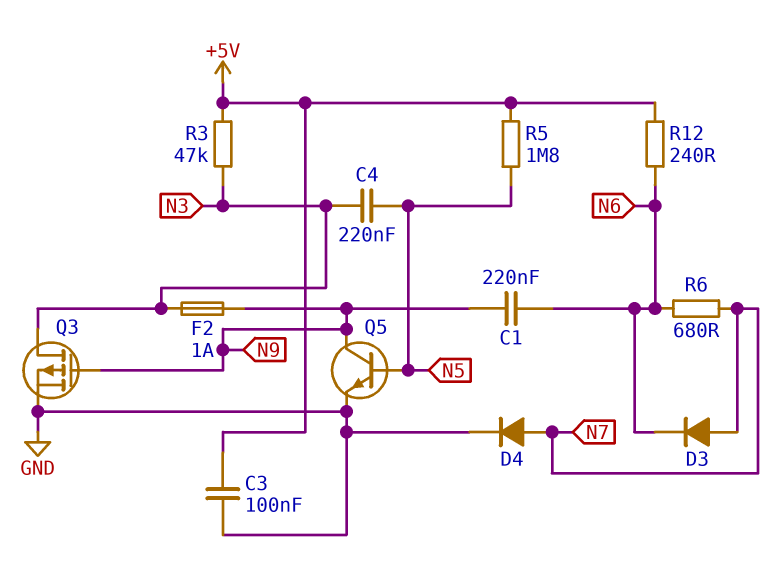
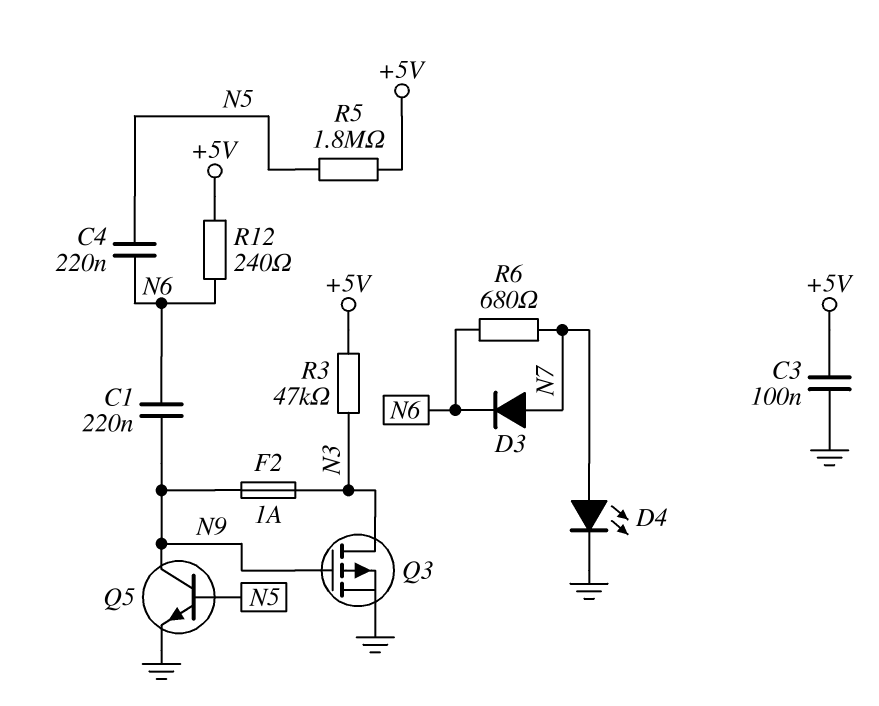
C4: 220nF (N3, N5) -> 220nF (N5, N6)
D4: diode (A N7, K GND) -> LED (A N7, K GND)

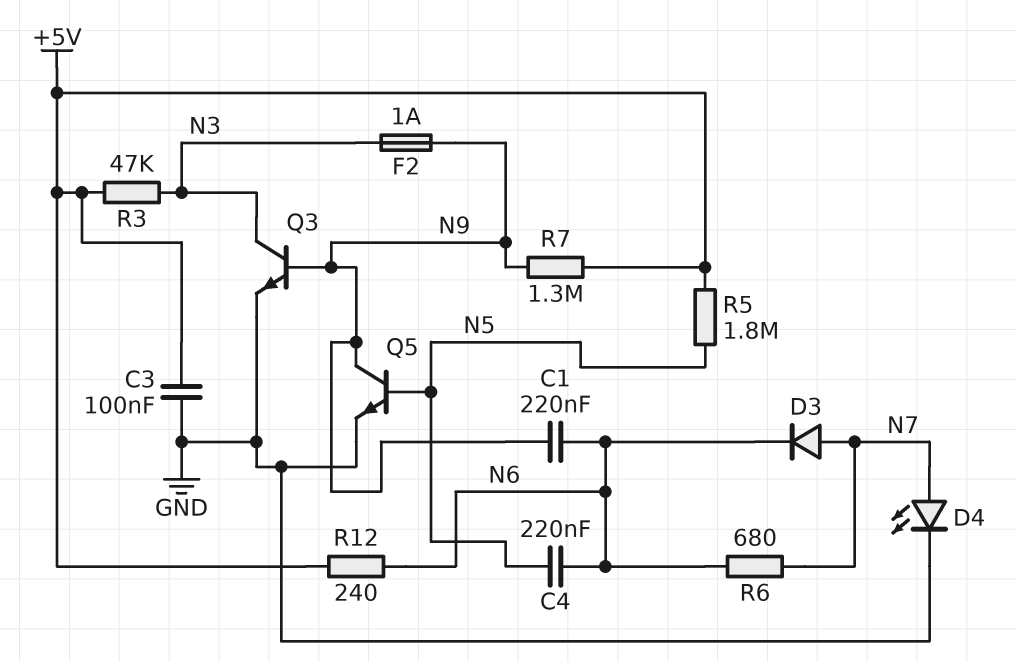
Q3: PMOS (G N9, D N3, S GND) -> NPN (B N9, C N3, E GND)
R7: none -> 1.3M (+5V, N9)

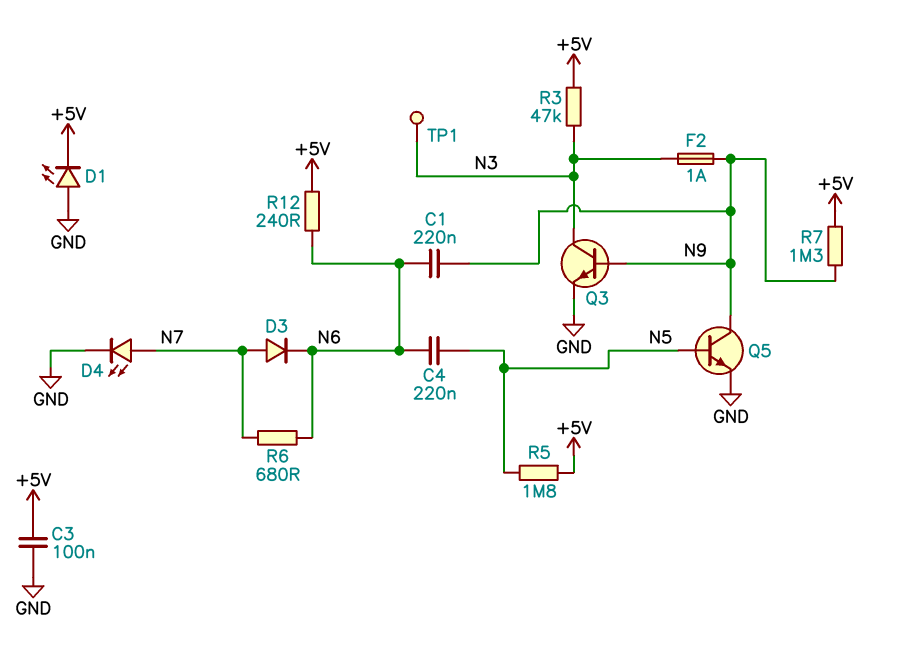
D1: none -> LED (A GND, K +5V)
TP1: none -> test point (N3)

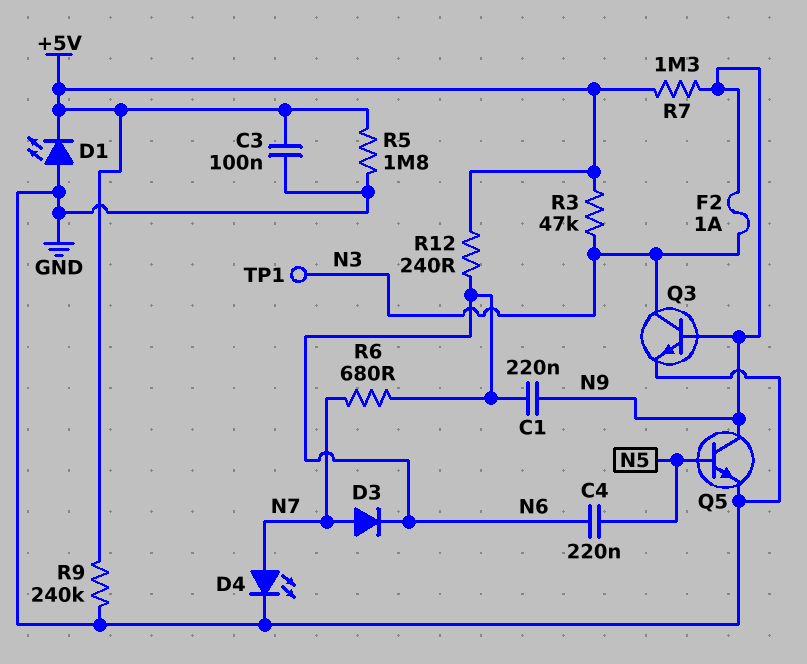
R5: 1.8M (+5V, N5) -> 1.8M (+5V, GND)
R9: none -> 240k (+5V, GND)

